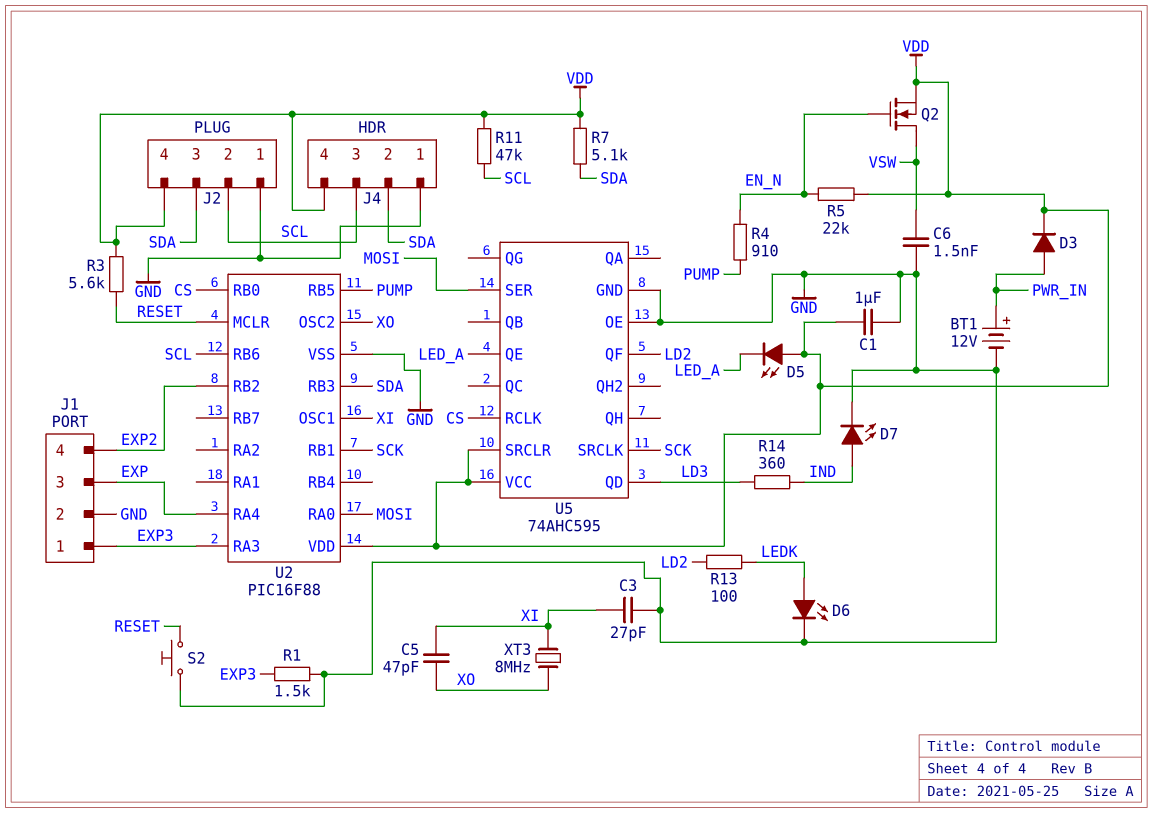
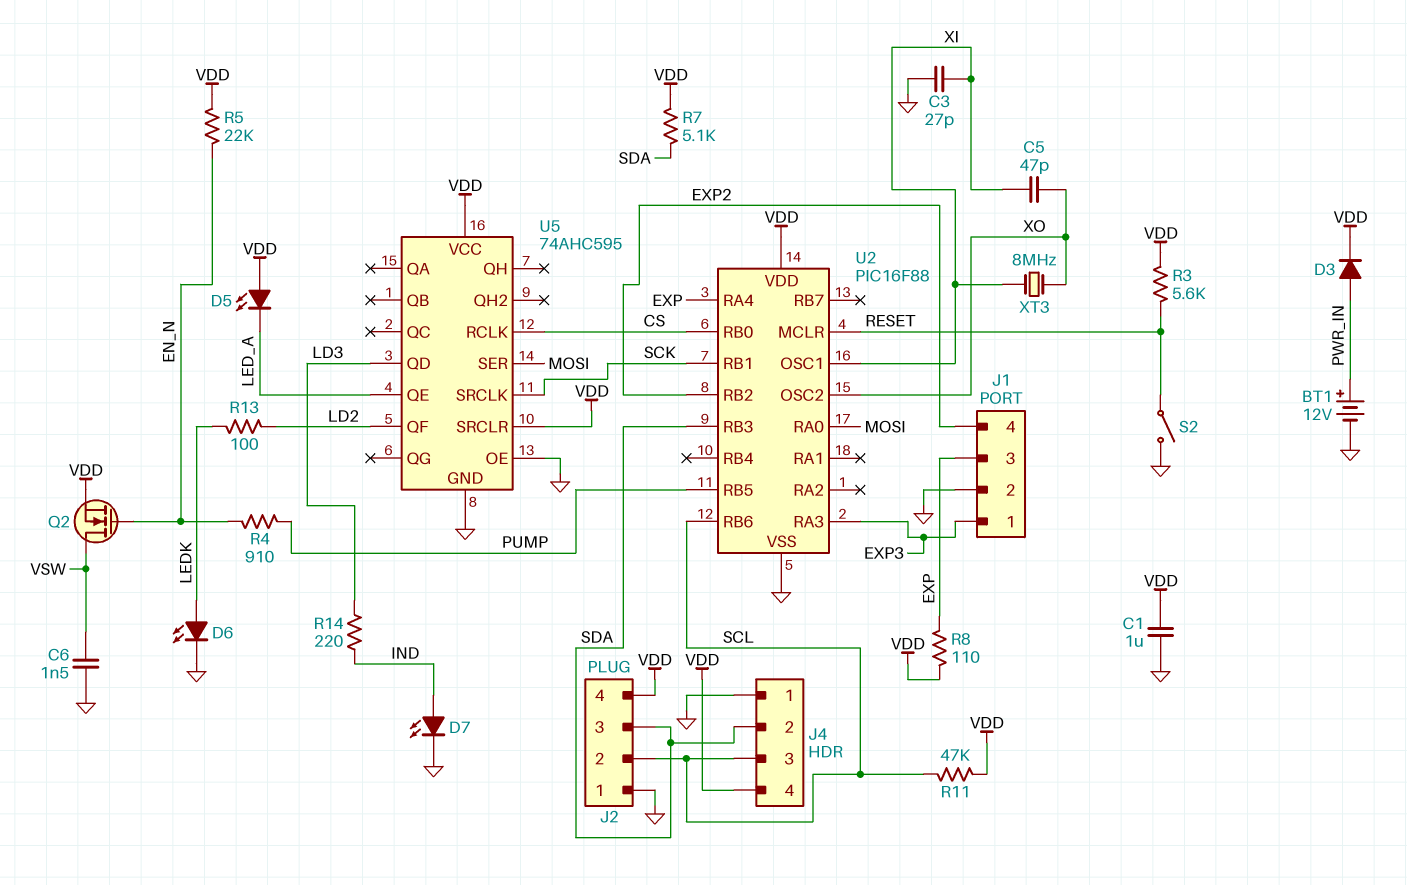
R1: 1.5k (EXP3, GND) -> none
R8: none -> 110 (EXP, VDD)
R14: 360 (IND, LD3) -> 220 (IND, LD3)
S2: button (GND, RESET) -> switch (GND, RESET)

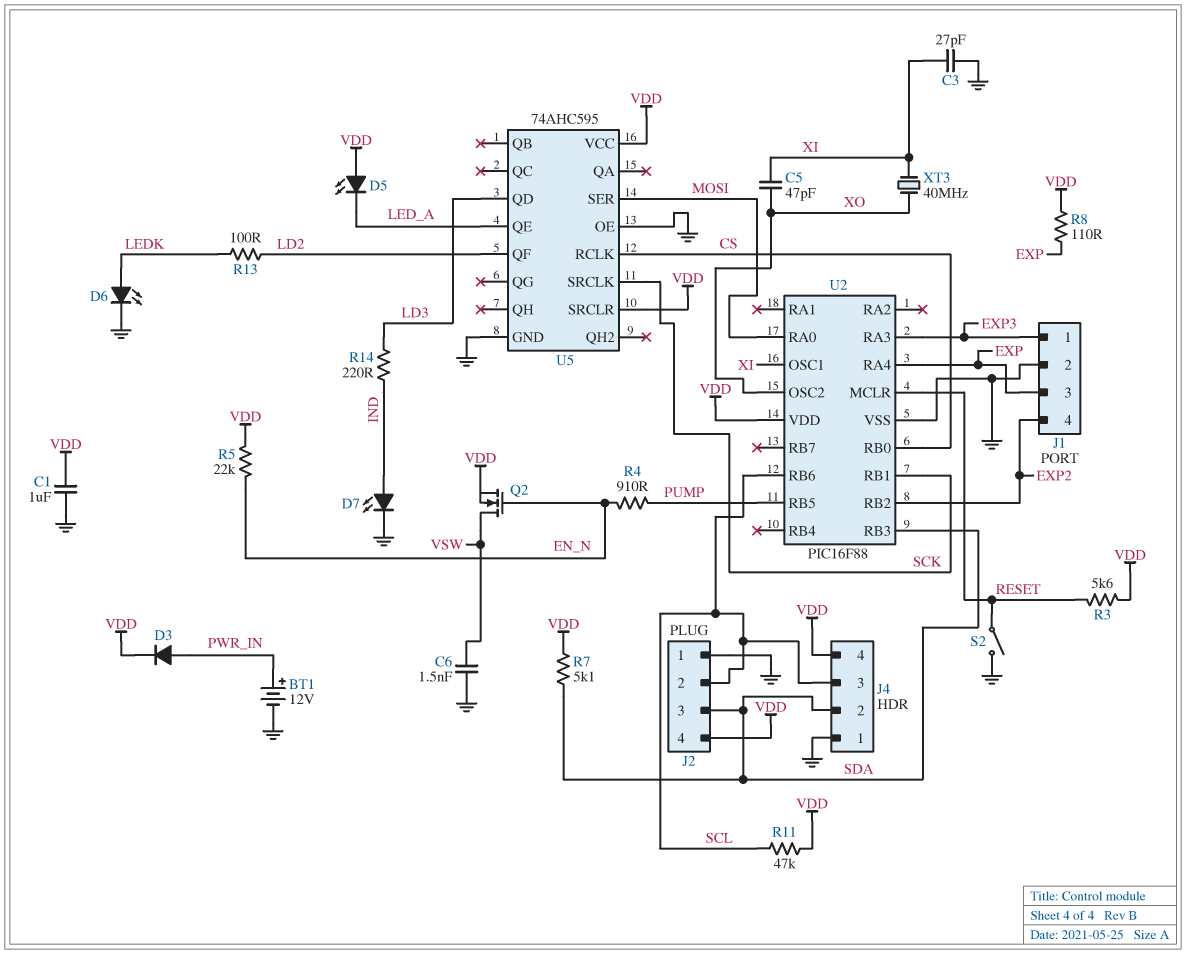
XT3: 8MHz (XI, XO) -> 40MHz (XI, XO)

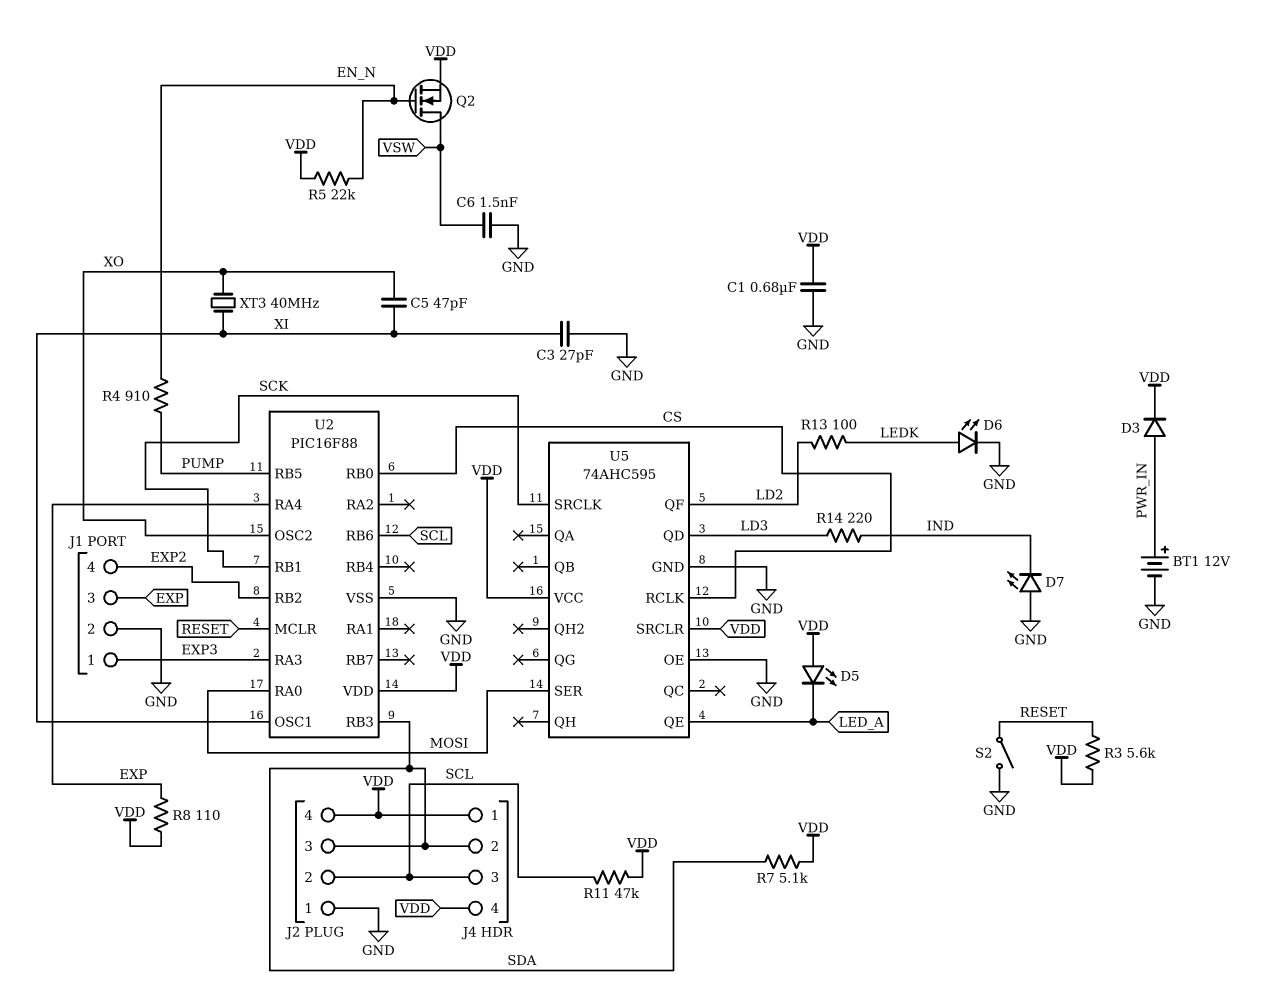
C1: 1uF (GND, VDD) -> 680nF (GND, VDD)
D7: LED (A IND, K GND) -> LED (A GND, K IND)
J4 pin 1: GND -> VDD

